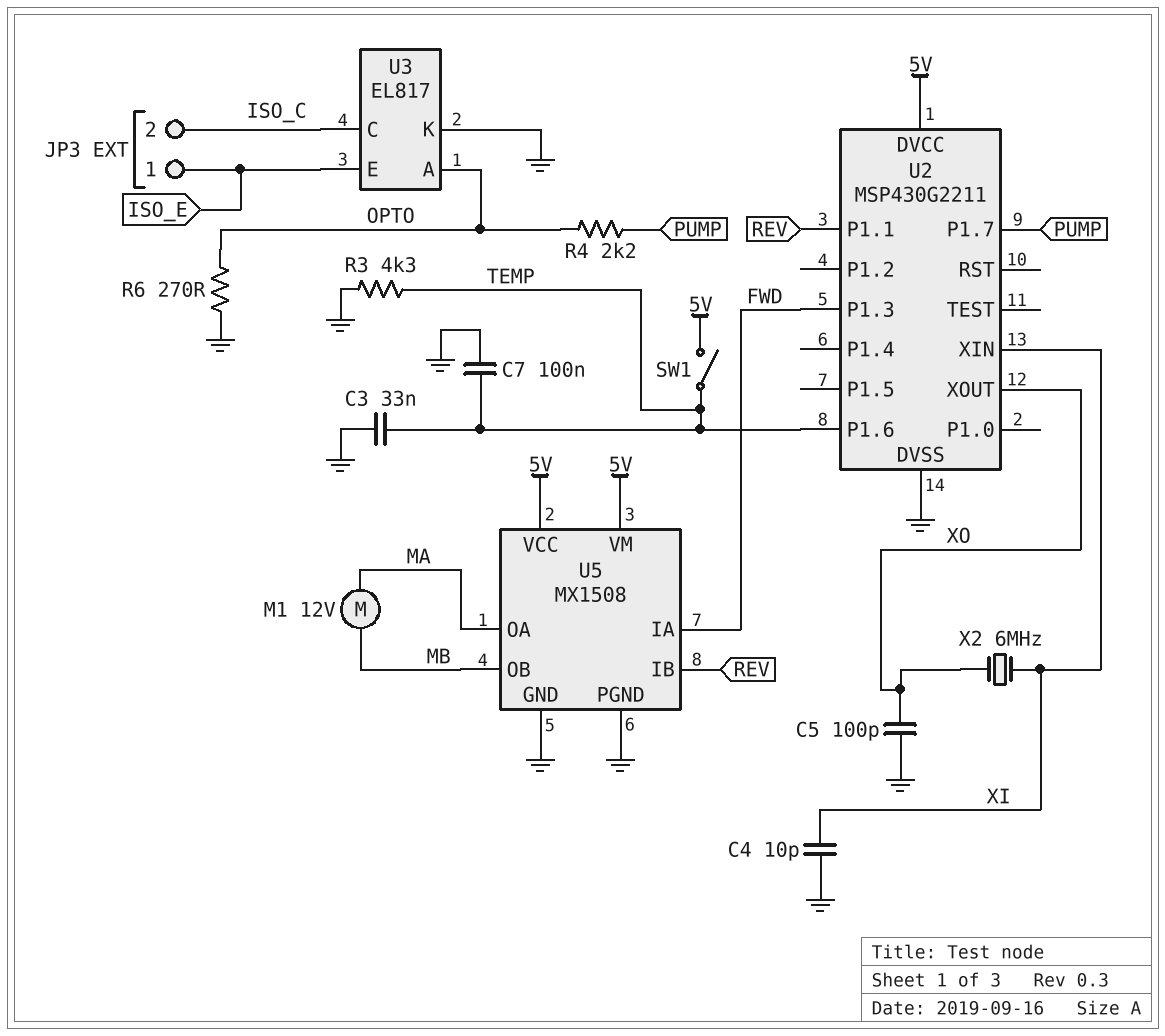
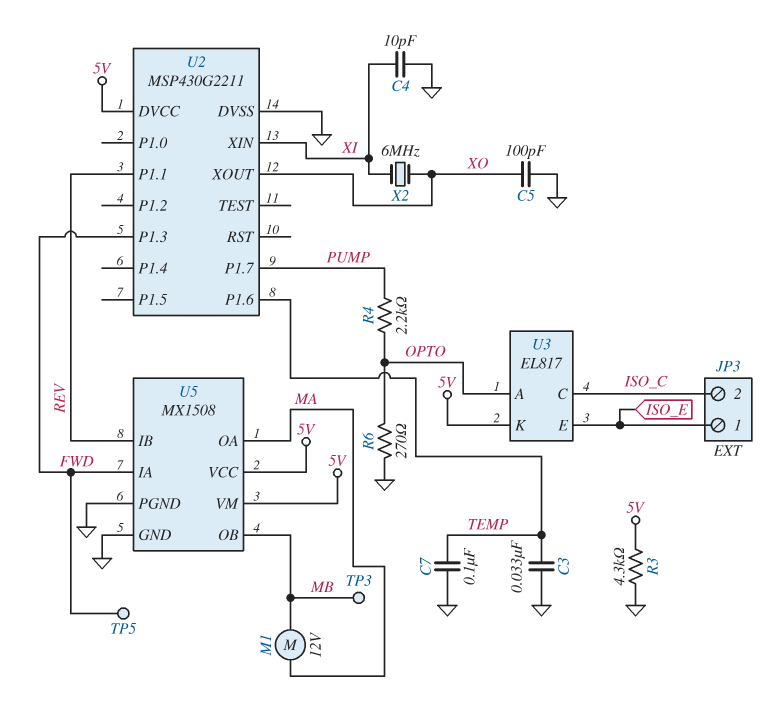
R3: 4.3k (GND, TEMP) -> 4.3k (5V, GND)
SW1: switch (5V, TEMP) -> none
TP3: none -> test point (MB)
TP5: none -> test point (FWD)
U3 pin K: GND -> 5V

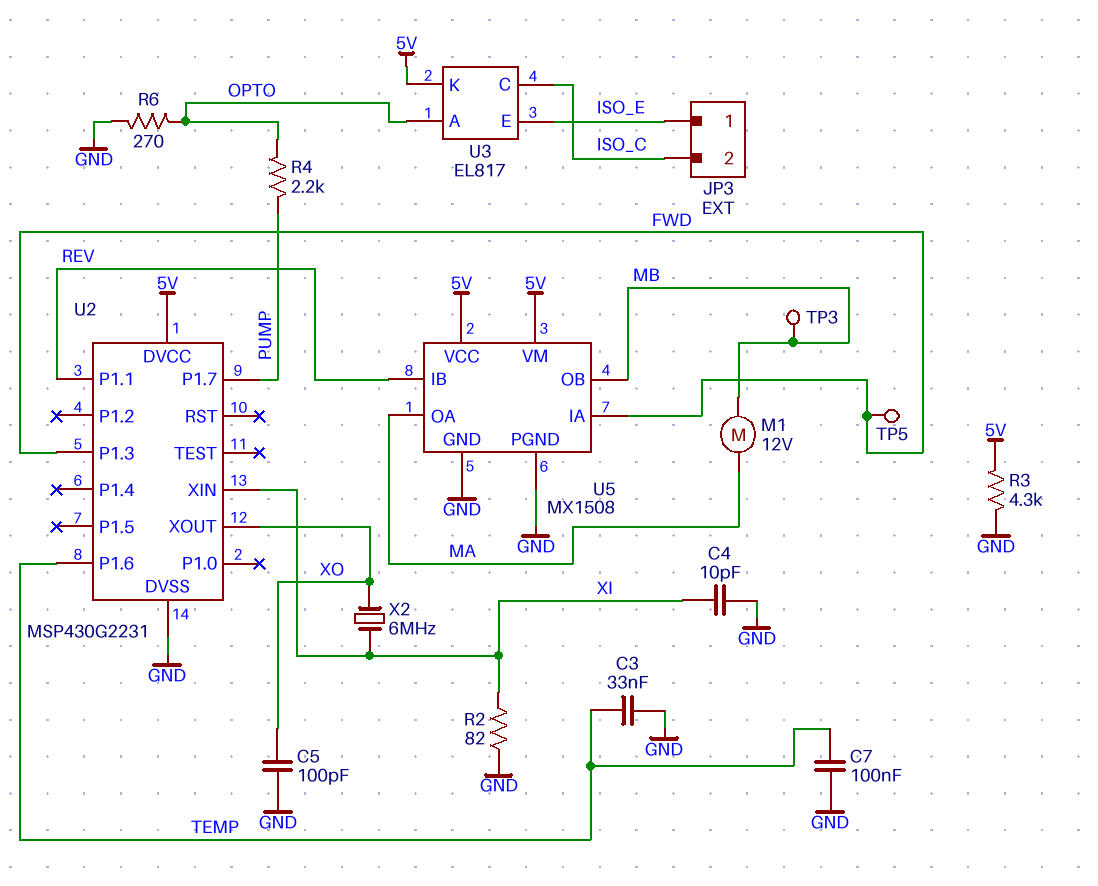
R2: none -> 82 (GND, XI)
U2: MSP430G2211 -> MSP430G2231

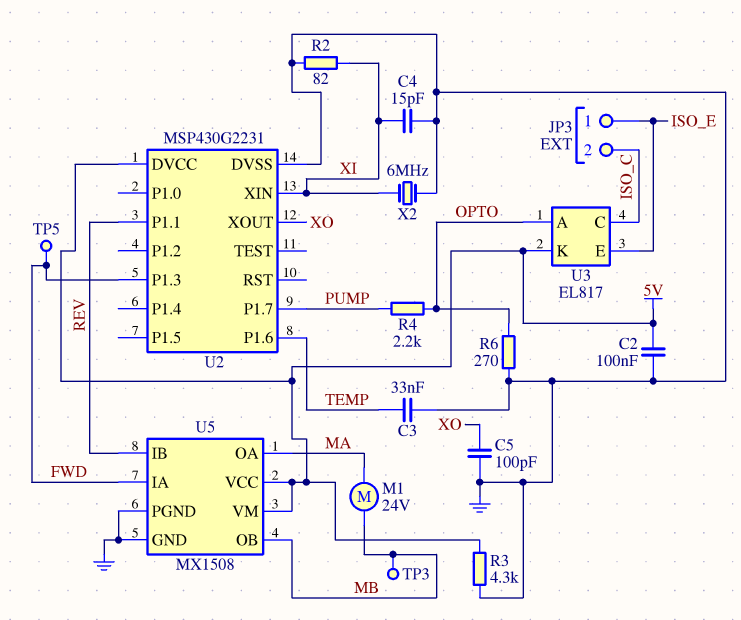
C2: none -> 100nF (5V, GND)
C4: 10pF (GND, XI) -> 15pF (GND, XI)
C7: 100nF (GND, TEMP) -> none
M1: motor 12V (MA, MB) -> motor 24V (MA, MB)
X2: 6MHz (XI, XO) -> 6MHz (GND, XI)

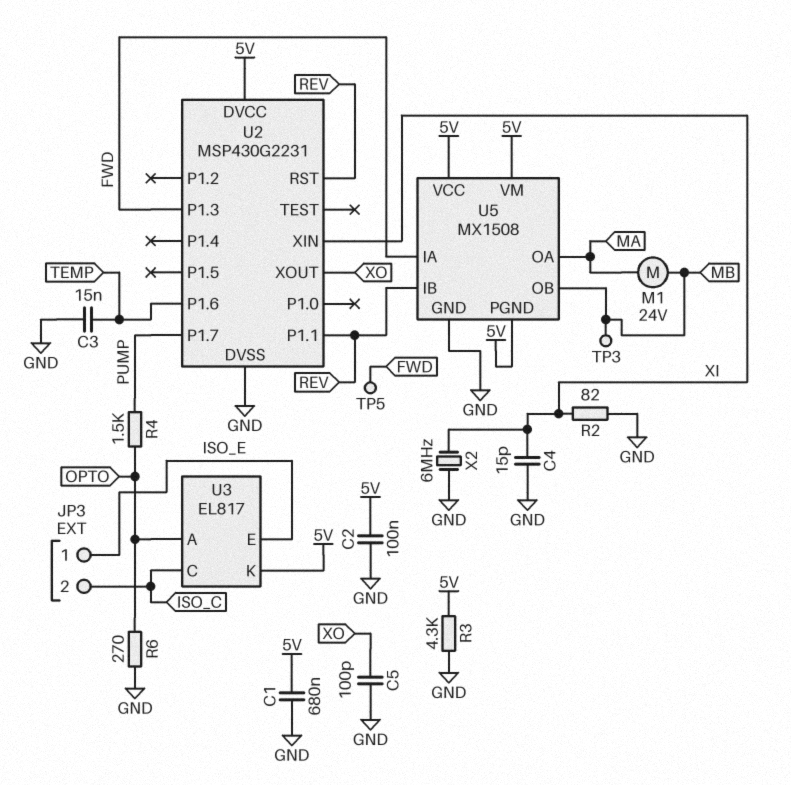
C1: none -> 680nF (5V, GND)
C3: 33nF (GND, TEMP) -> 15nF (GND, TEMP)
R4: 2.2k (OPTO, PUMP) -> 1.5k (OPTO, PUMP)
U2 pin RST: none -> REV
U5 pin PGND: GND -> 5V

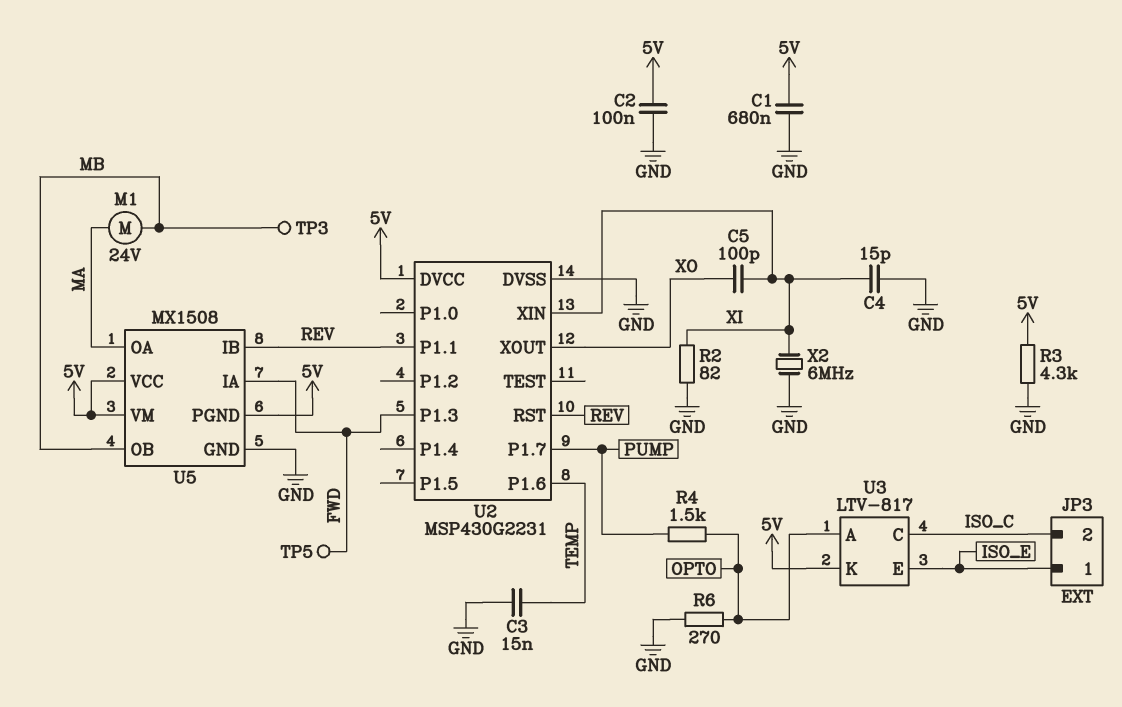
C5: 100pF (GND, XO) -> 100pF (XI, XO)
U3: EL817 -> LTV-817

